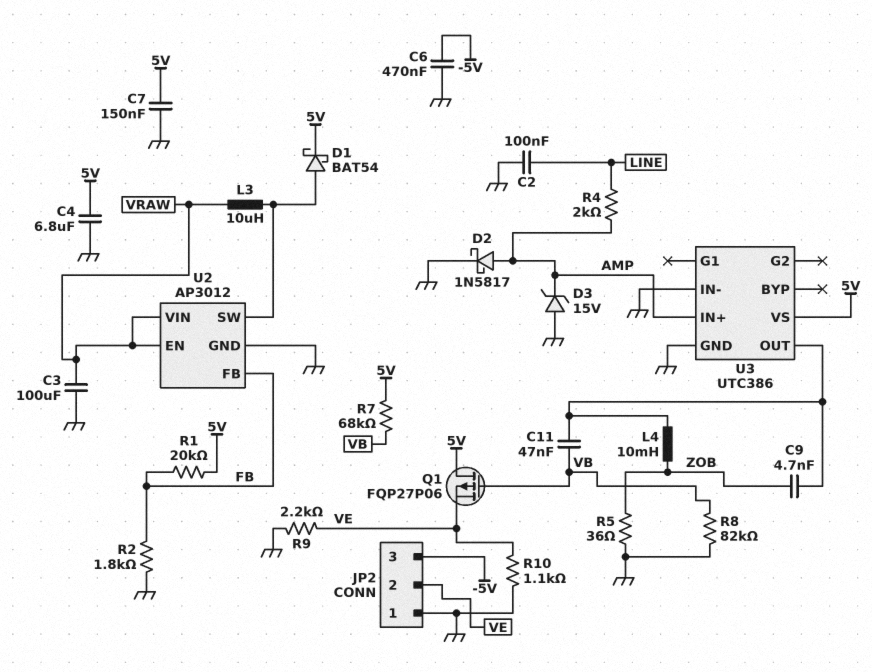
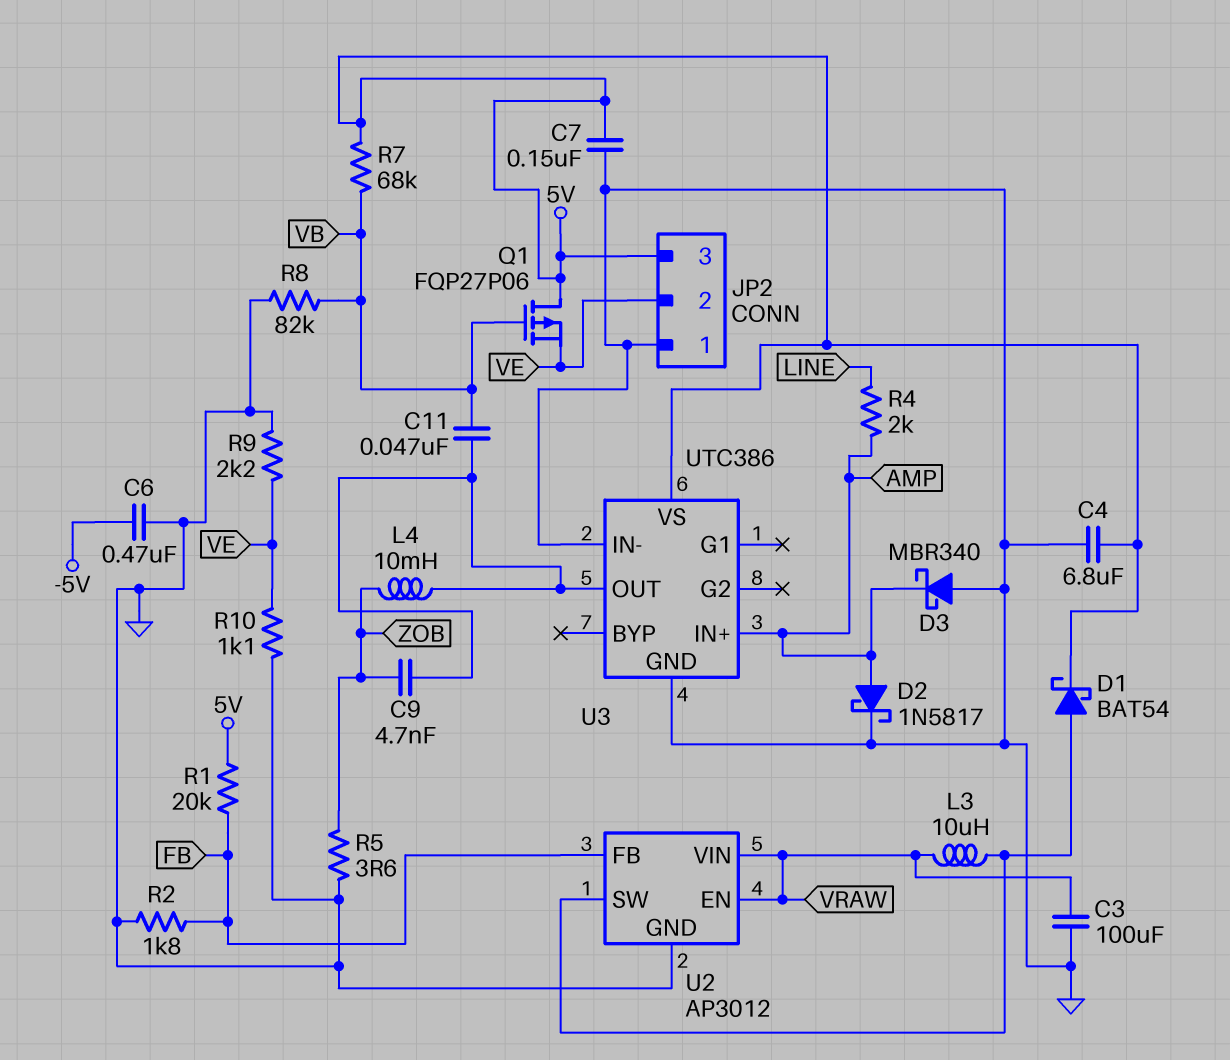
C2: 100nF (GND, LINE) -> none
D3: zener 15V (A GND, K AMP) -> schottky MBR340 (A GND, K AMP)
JP2 pin 3: -5V -> 5V
R5: 36 (GND, ZOB) -> 3.6 (GND, ZOB)

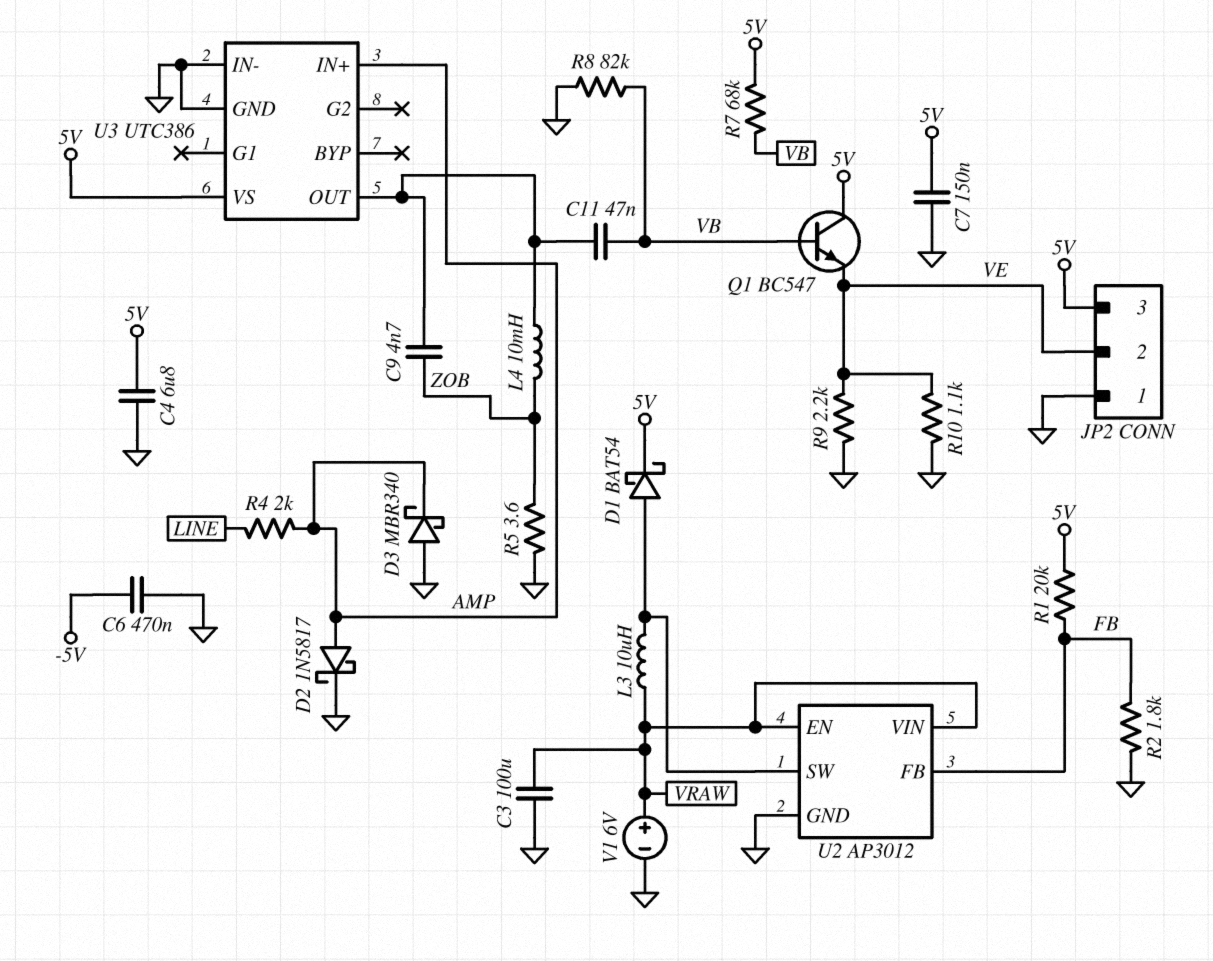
Q1: PMOS FQP27P06 (G VB, D 5V, S VE) -> NPN BC547 (B VB, C 5V, E VE)
V1: none -> 6V (plus VRAW, minus GND)

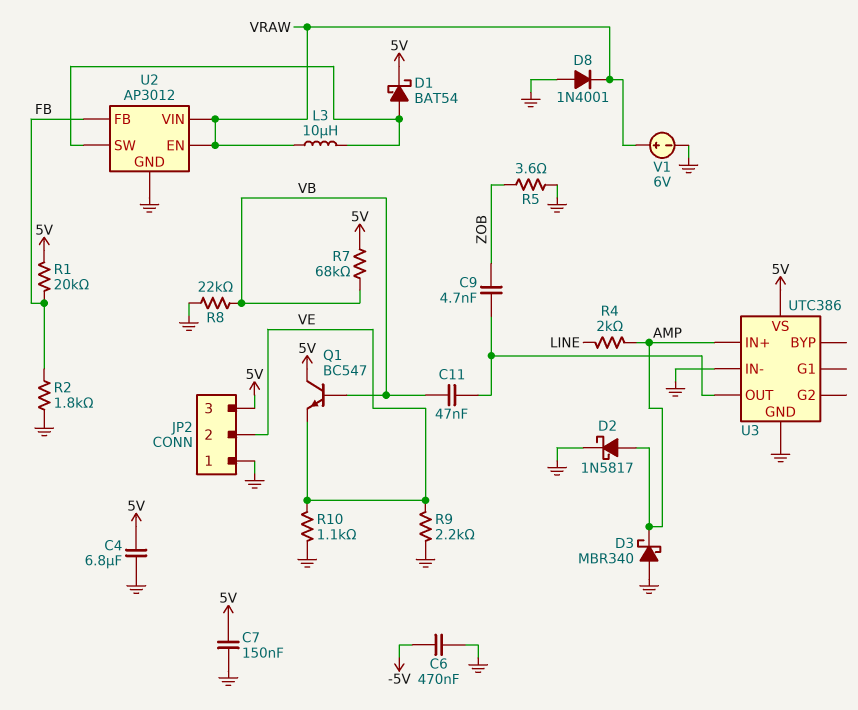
C3: 100uF (GND, VRAW) -> none
D8: none -> diode 1N4001 (A GND, K VRAW)
L4: 10mH (U3/OUT, ZOB) -> none
R8: 82k (GND, VB) -> 22k (GND, VB)

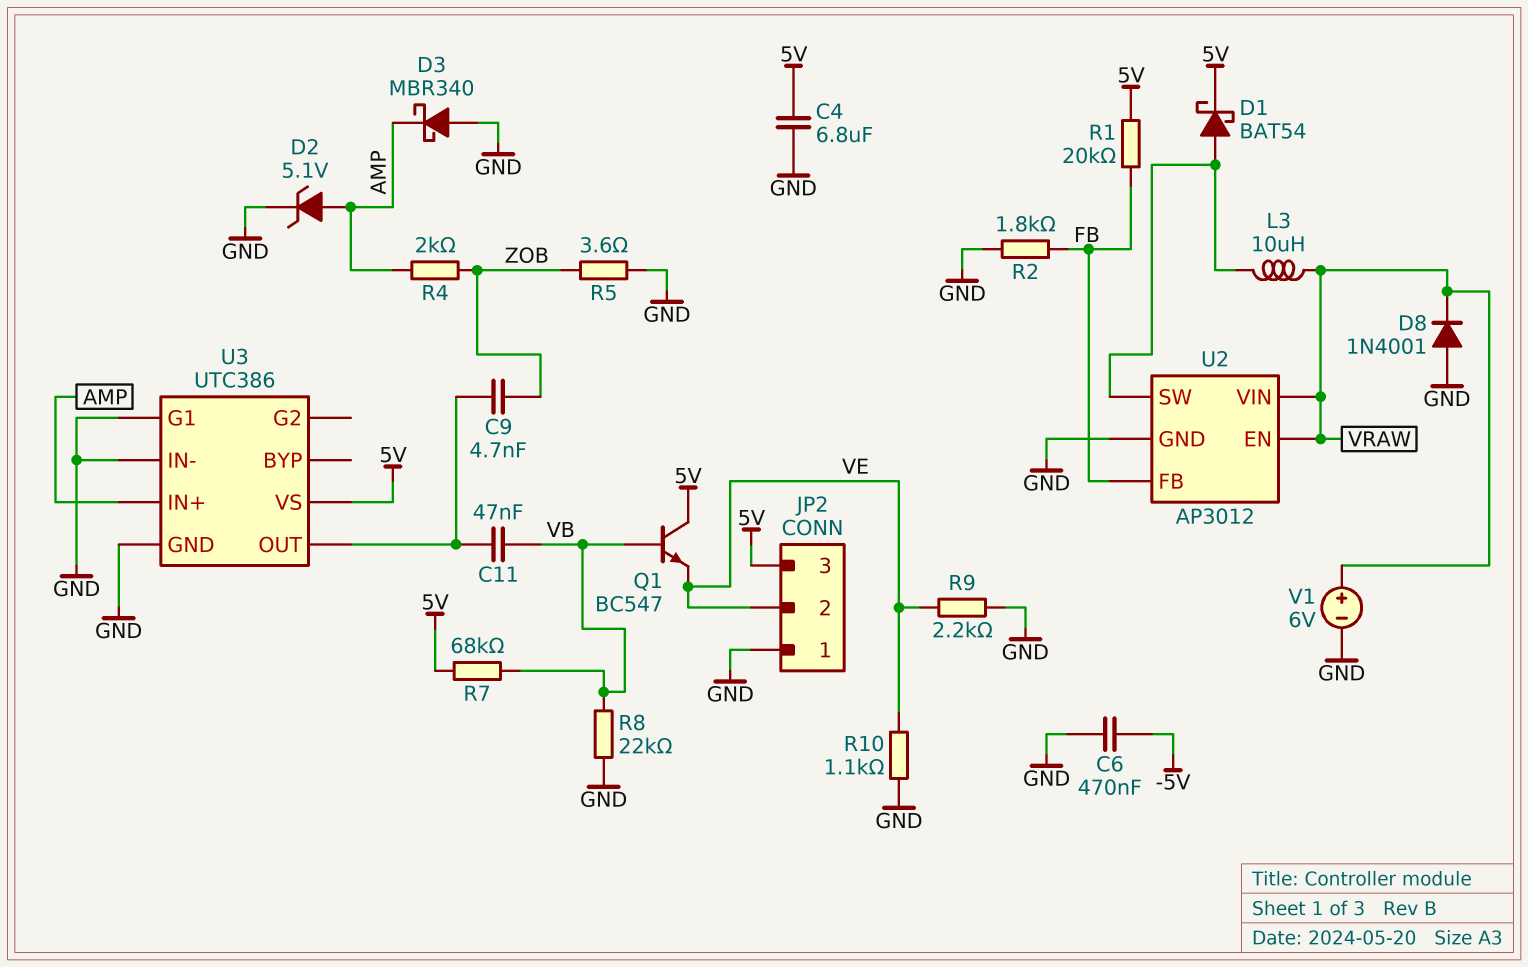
C7: 150nF (5V, GND) -> none
D2: schottky 1N5817 (A AMP, K GND) -> zener 5.1V (A AMP, K GND)
R4: 2k (AMP, LINE) -> 2k (AMP, ZOB)
U3 pin G1: none -> GND

